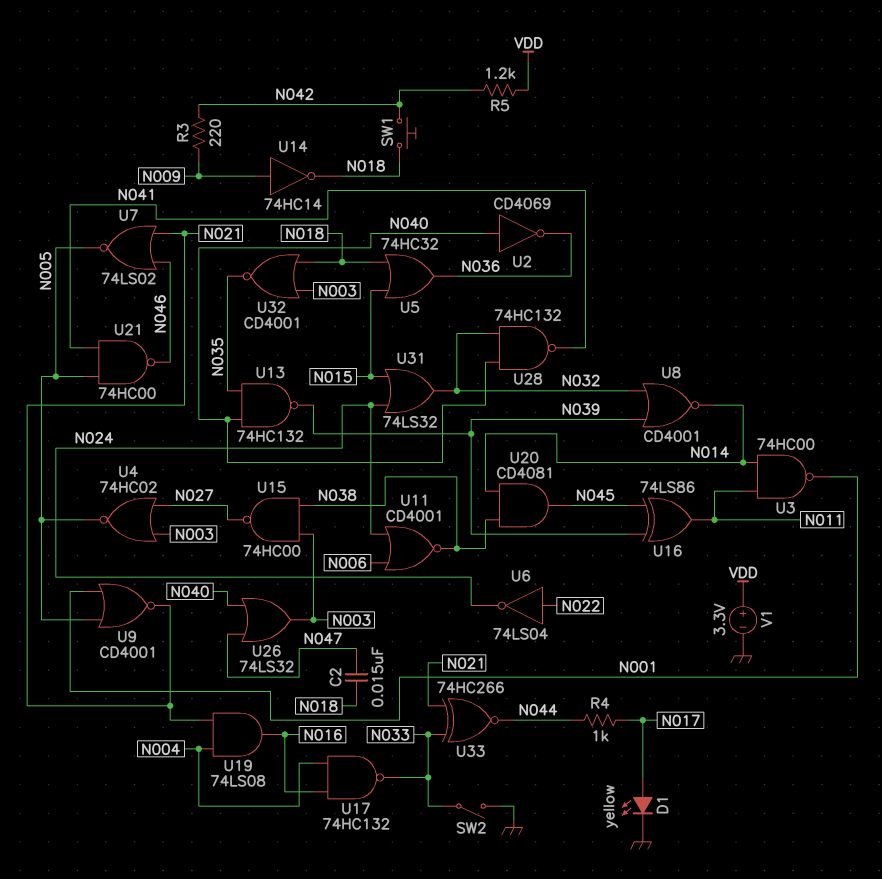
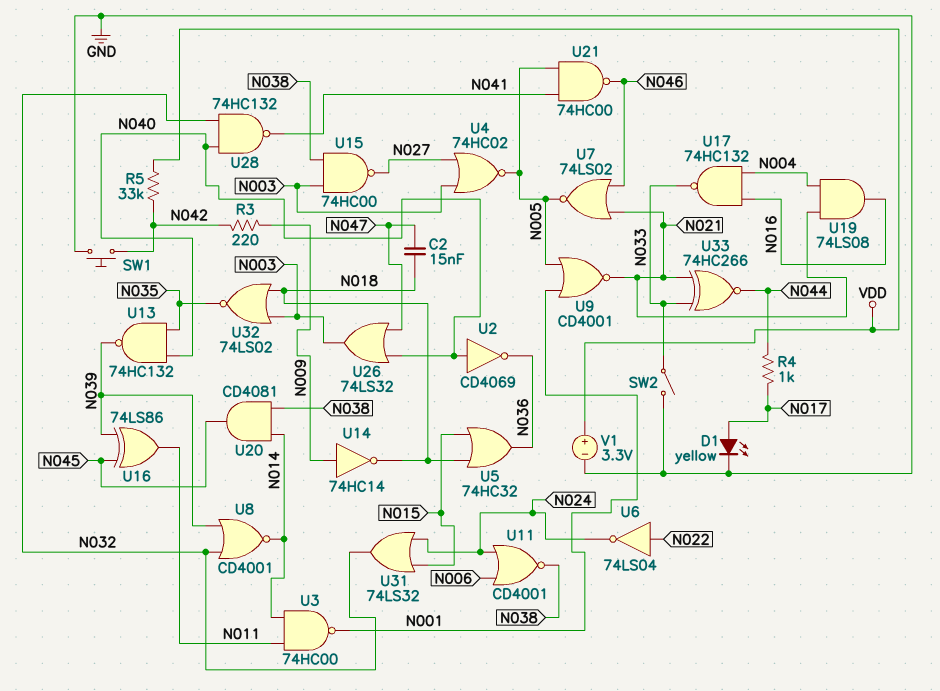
R5: 1.2k (N042, VDD) -> 33k (N042, VDD)
SW1: button (N018, N042) -> button (GND, N042)
U32: NOR CD4001 (in N003, in N018, out N035) -> NOR 74LS02 (in N003, in N018, out N035)

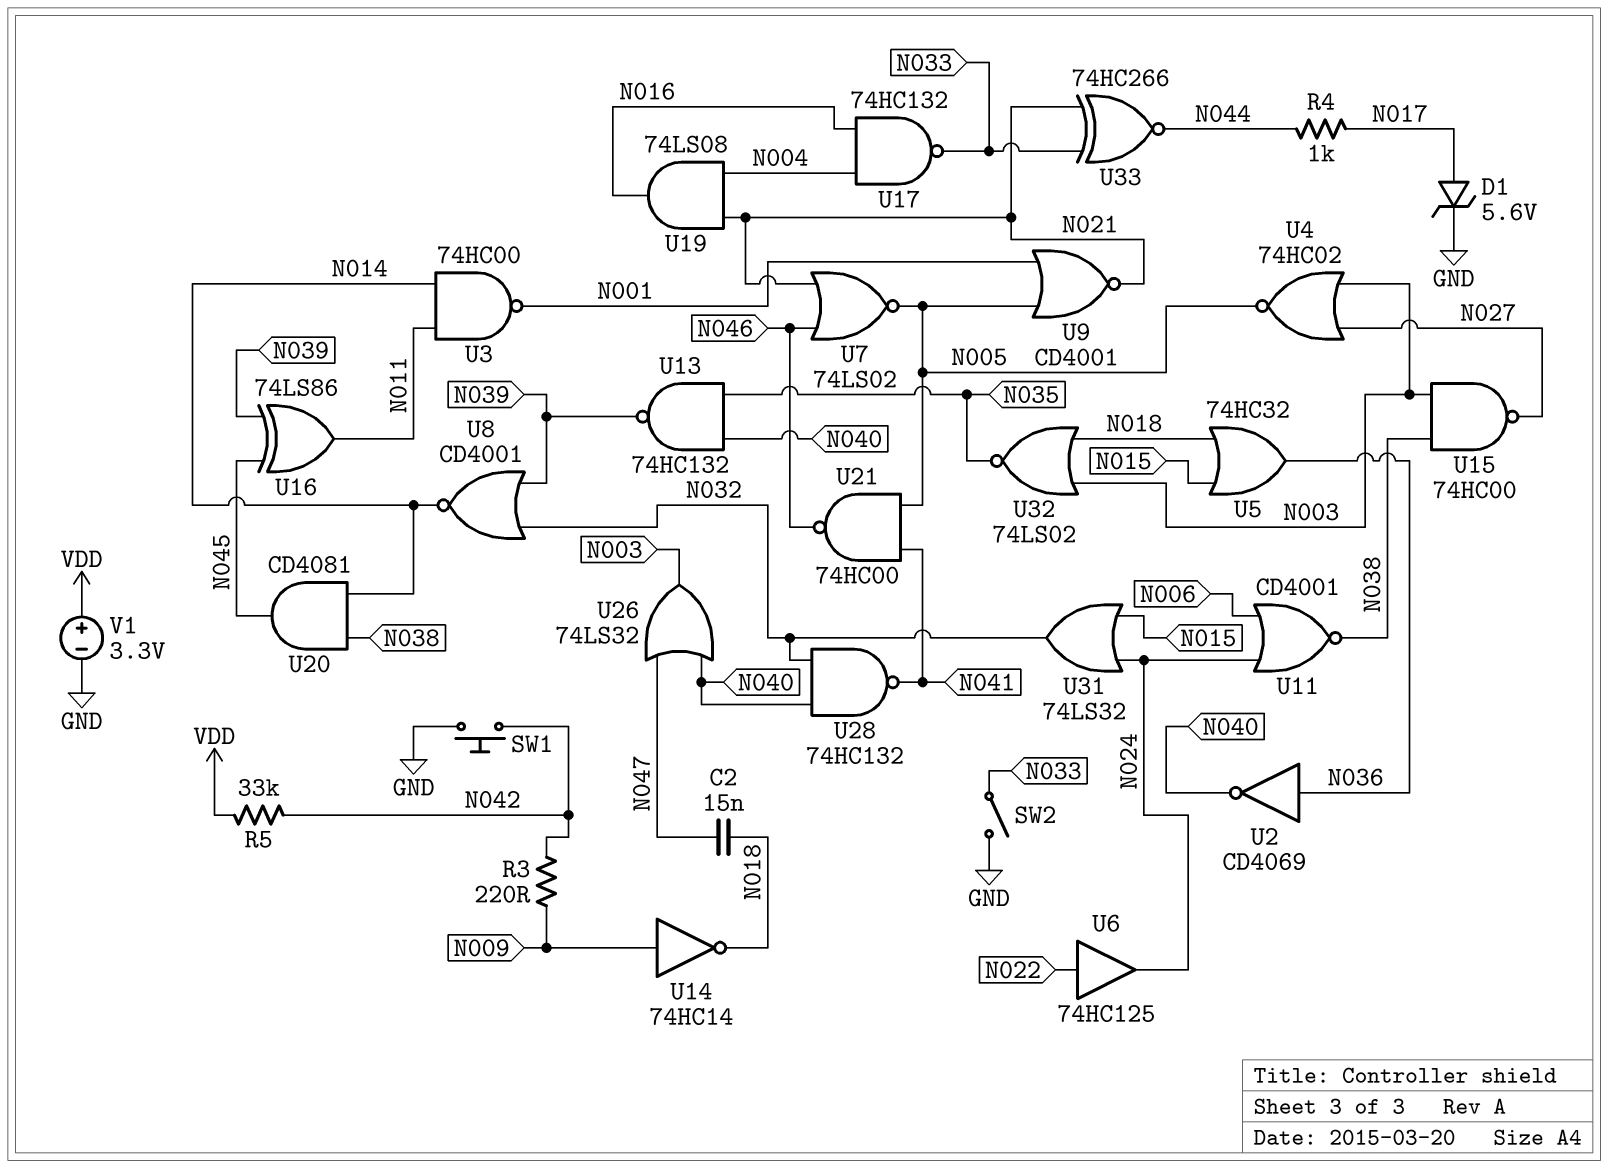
D1: LED yellow (A N017, K GND) -> zener 5.6V (A N017, K GND)
U2: NOT CD4069 (in N040, out N036) -> NOT CD4069 (in N036, out N040)
U6: NOT 74LS04 (in N022, out N024) -> buffer 74HC125 (in N022, out N024)

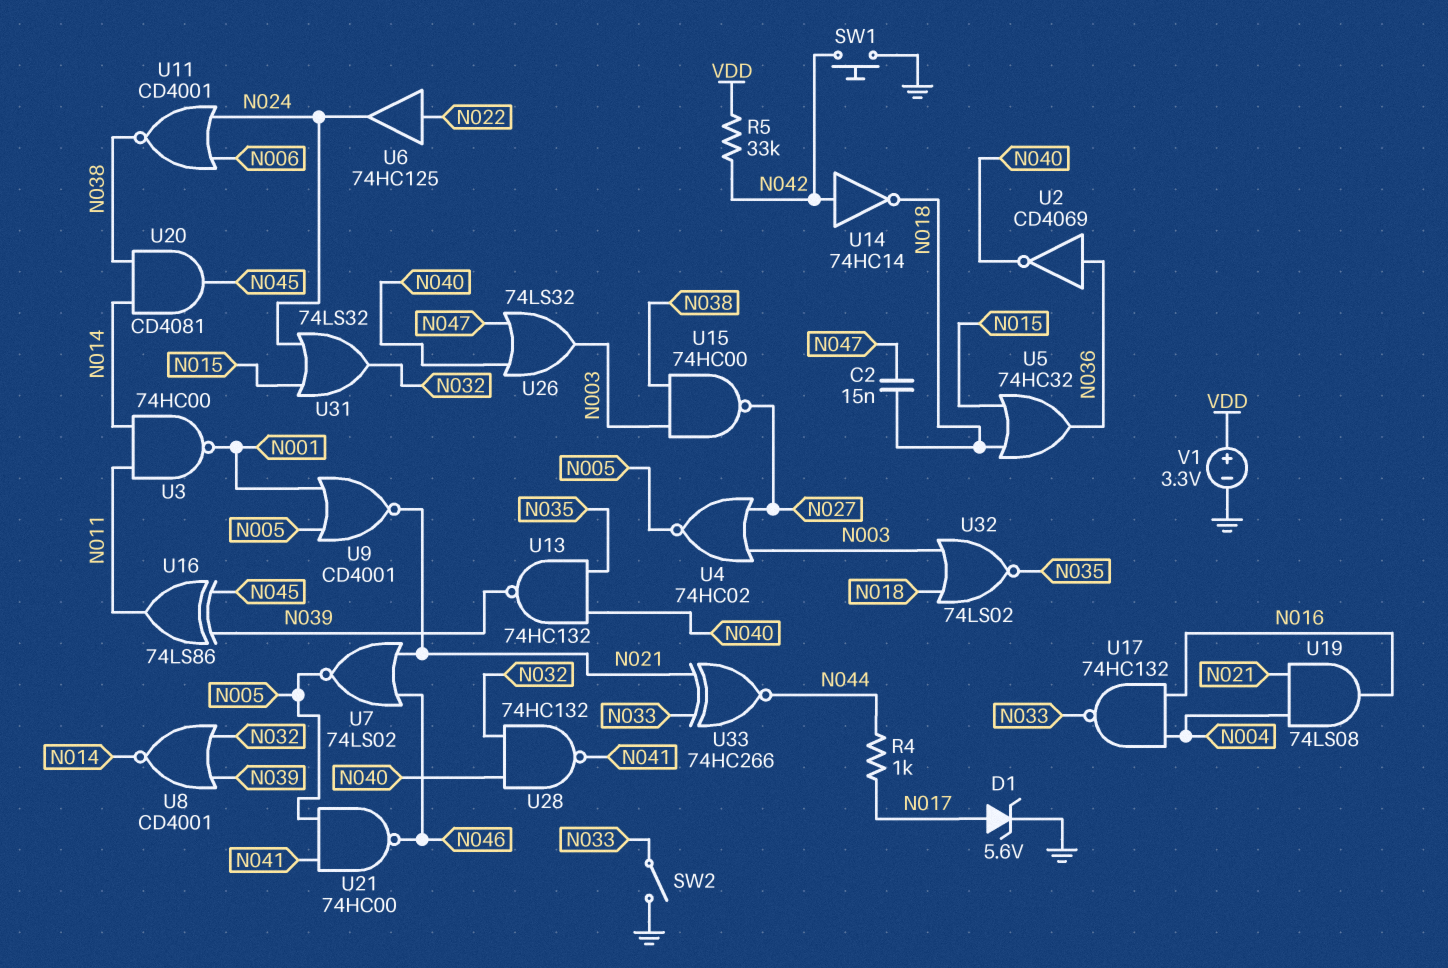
R3: 220 (N009, N042) -> none
U14: NOT 74HC14 (in N009, out N018) -> NOT 74HC14 (in N042, out N018)

